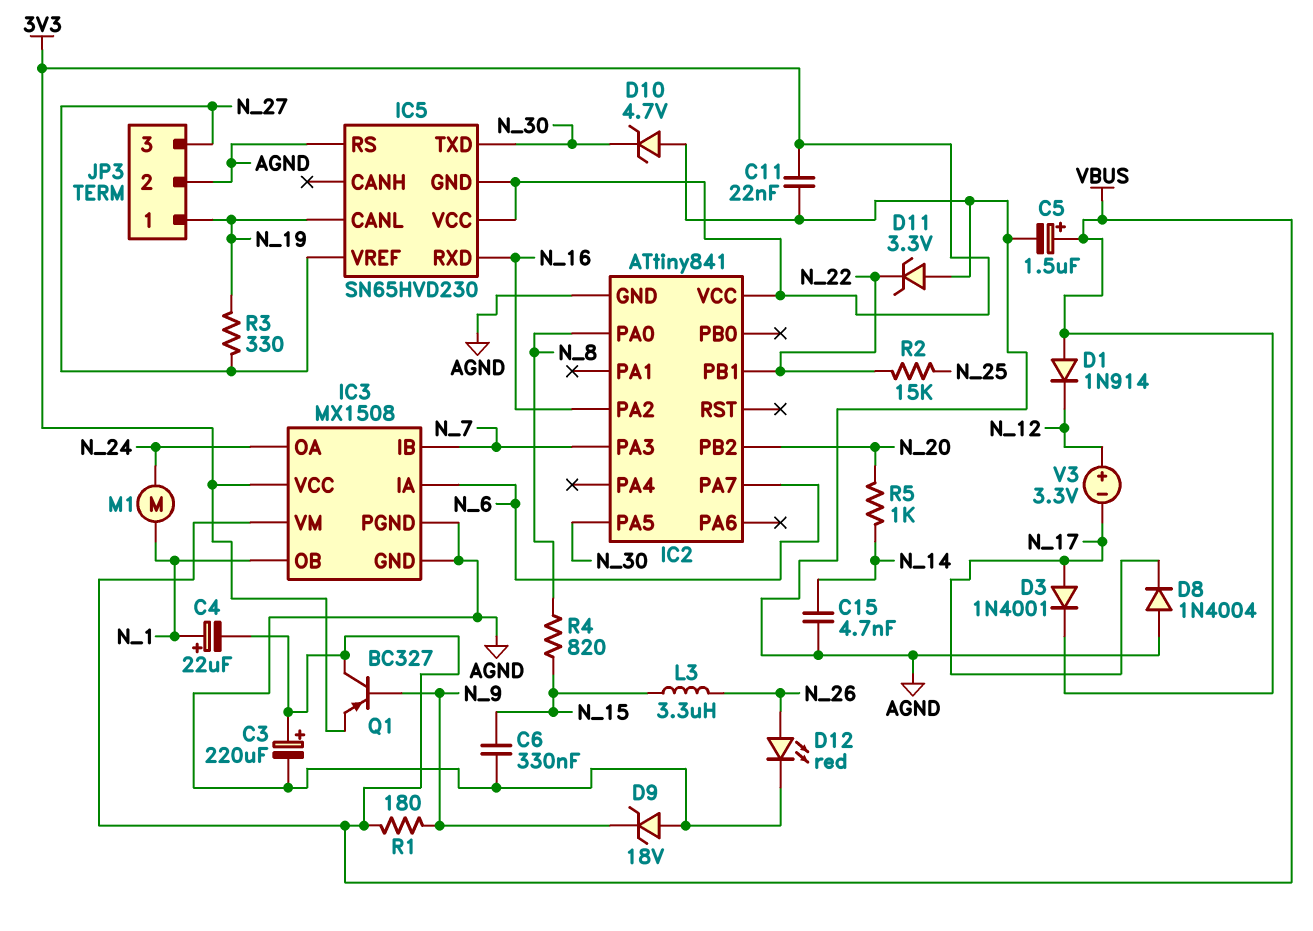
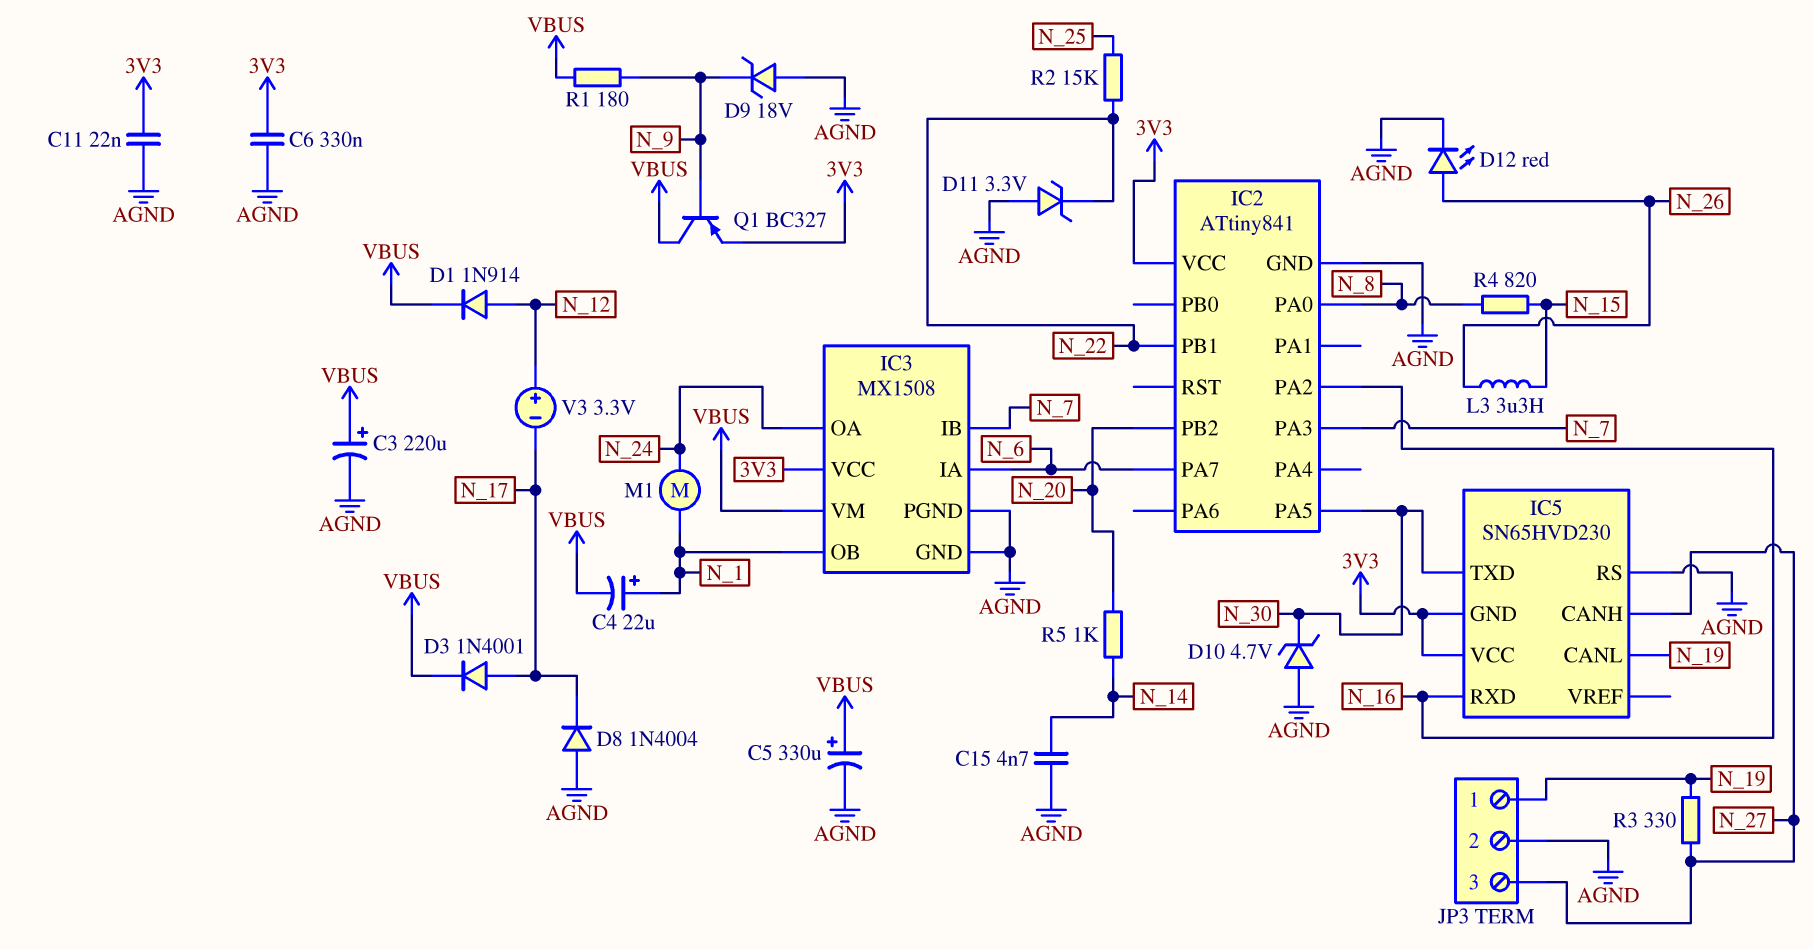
C5: 1.5uF (plus VBUS, minus AGND) -> 330uF (plus VBUS, minus AGND)
C6: 330nF (AGND, N_15) -> 330nF (3V3, AGND)
D1: diode 1N914 (A VBUS, K N_12) -> diode 1N914 (A N_12, K VBUS)
IC5 pin CANH: none -> N_27
IC5 pin VREF: N_27 -> none

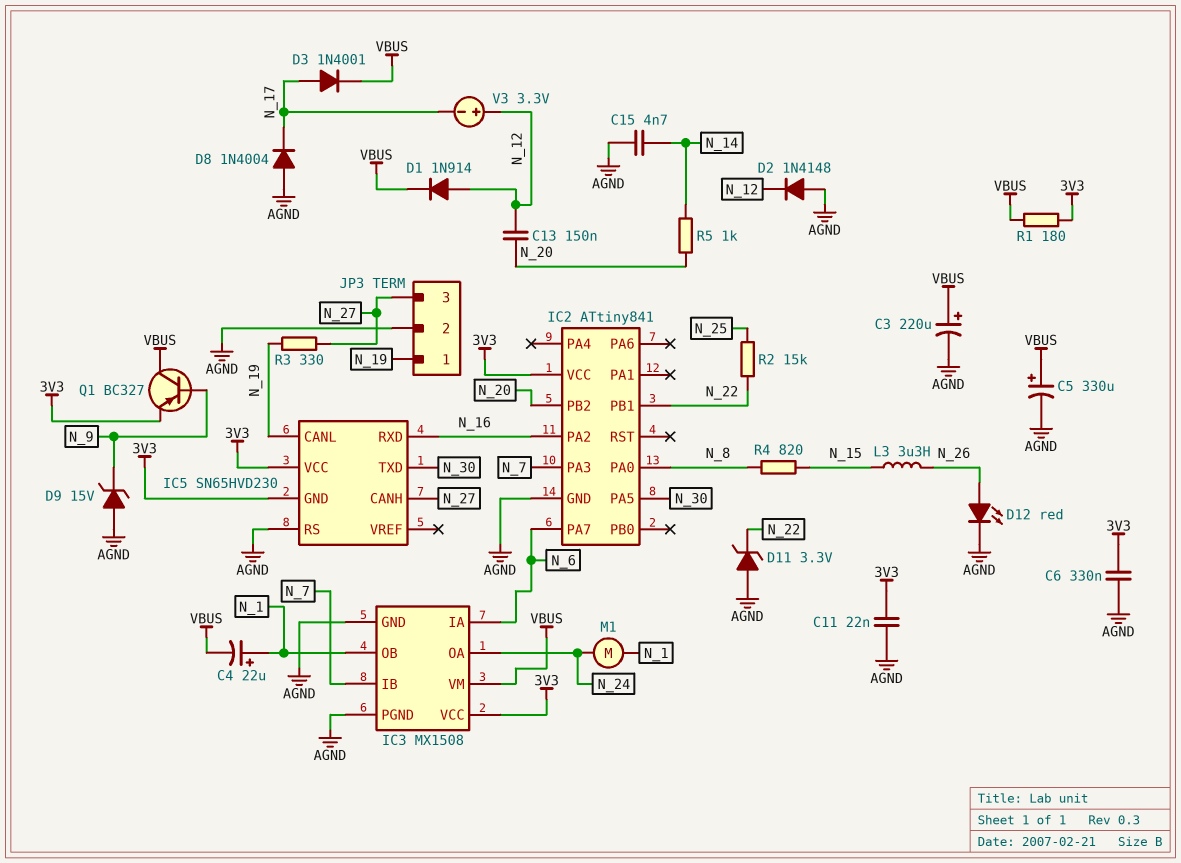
C13: none -> 150nF (N_12, N_20)
D2: none -> diode 1N4148 (A AGND, K N_12)
D9: zener 18V (A AGND, K N_9) -> zener 15V (A AGND, K N_9)
D10: zener 4.7V (A AGND, K N_30) -> none
R1: 180 (N_9, VBUS) -> 180 (3V3, VBUS)

